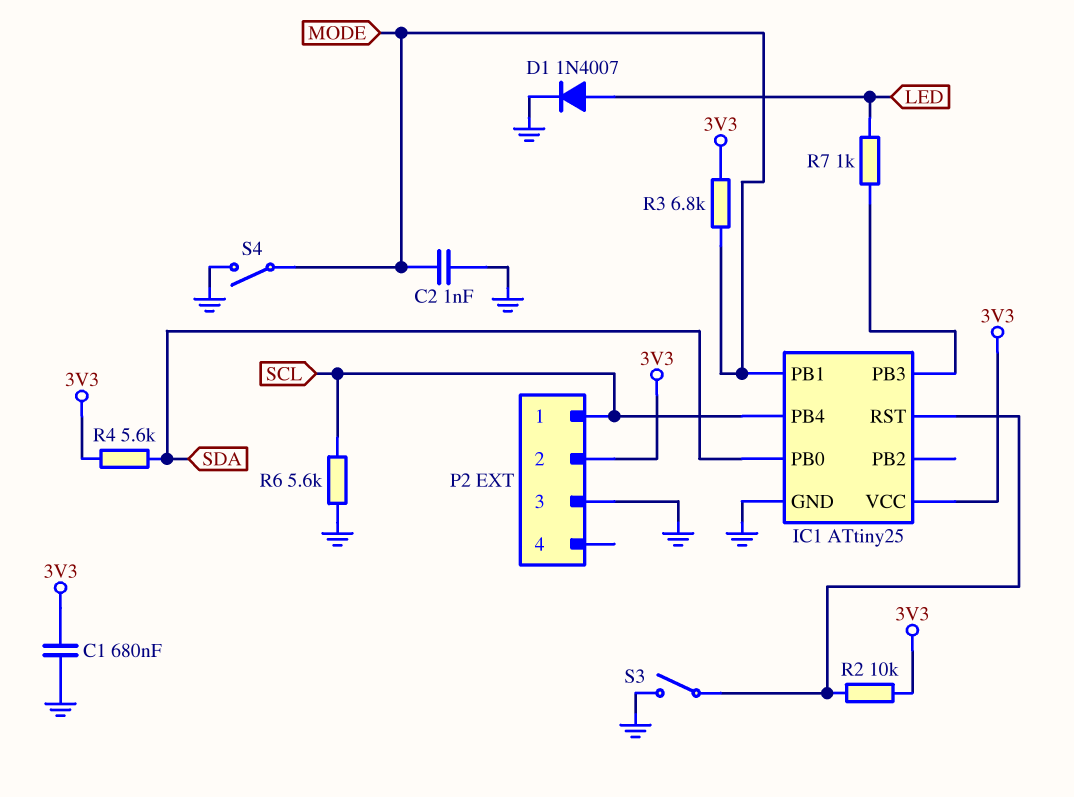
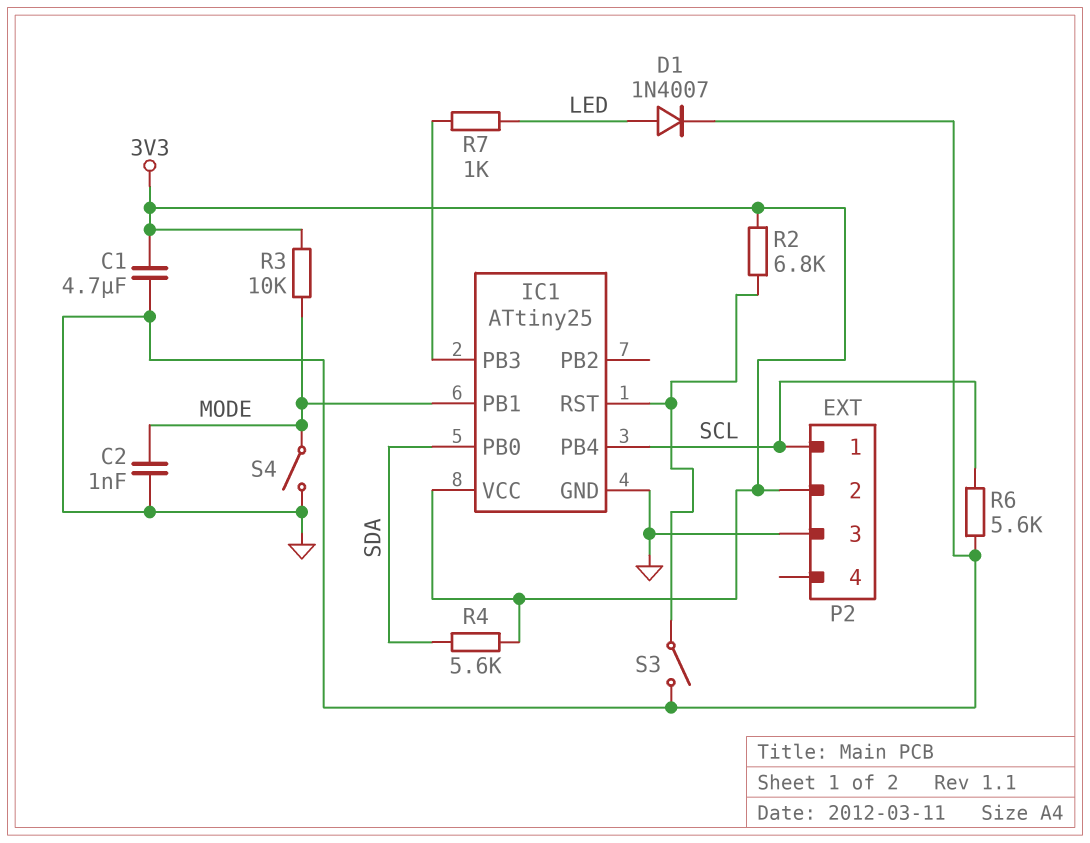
C1: 680nF (3V3, GND) -> 4.7uF (3V3, GND)
R2: 10k (3V3, IC1/RST) -> 6.8k (3V3, IC1/RST)
R3: 6.8k (3V3, MODE) -> 10k (3V3, MODE)

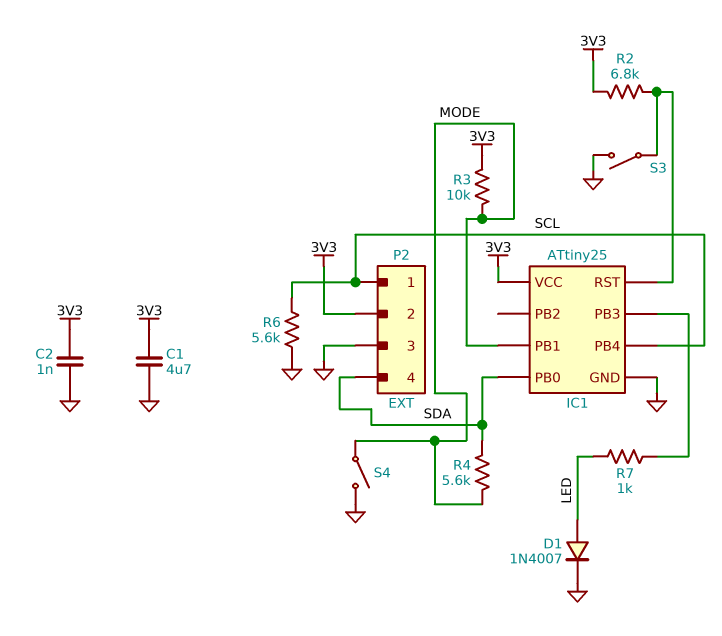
C2: 1nF (GND, MODE) -> 1nF (3V3, GND)
P2 pin 4: none -> SDA
R4: 5.6k (3V3, SDA) -> 5.6k (MODE, SDA)

